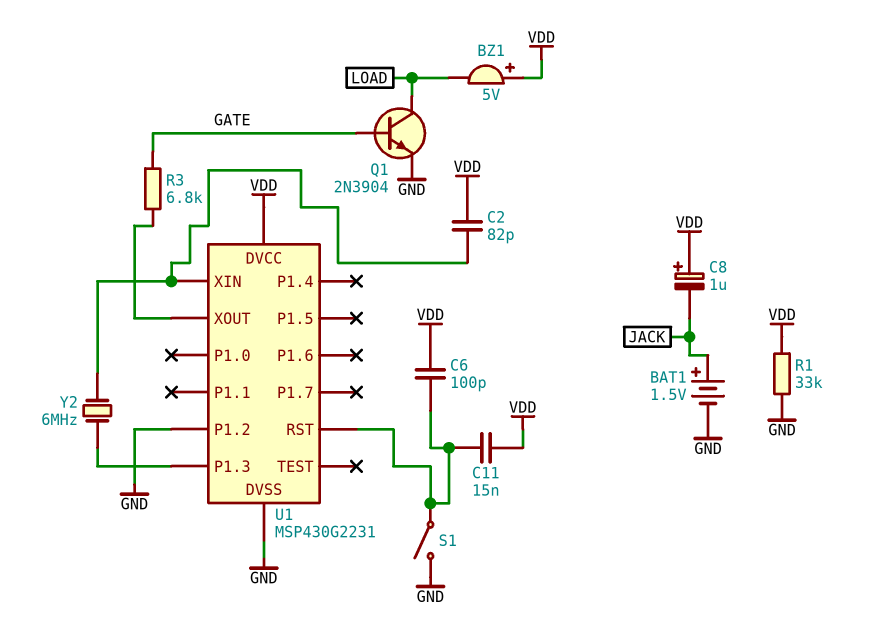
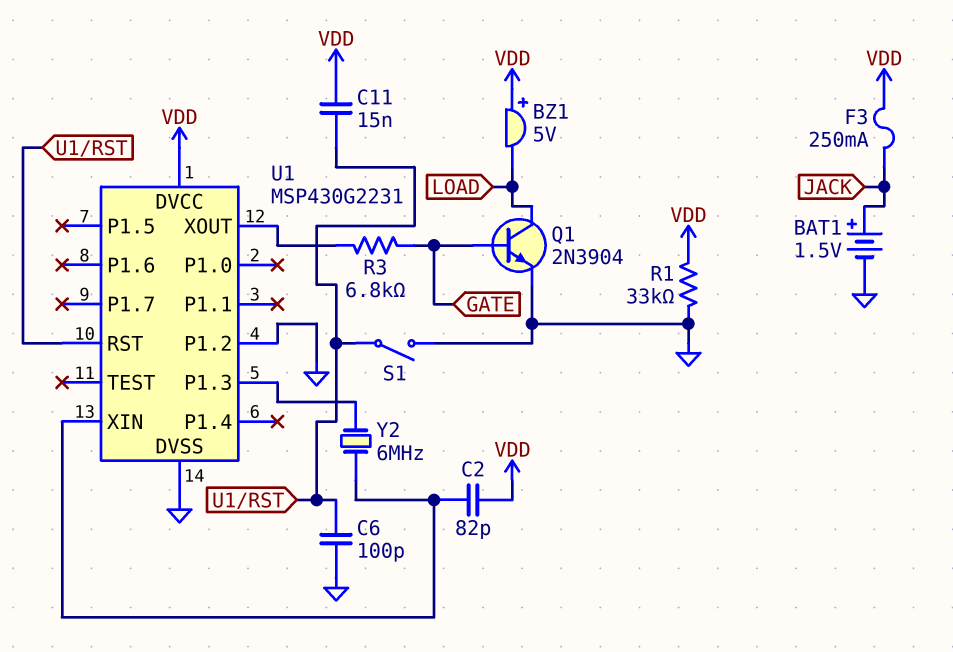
C6: 100pF (U1/RST, VDD) -> 100pF (GND, U1/RST)
C8: 1uF (plus VDD, minus JACK) -> none
F3: none -> 250mA (JACK, VDD)

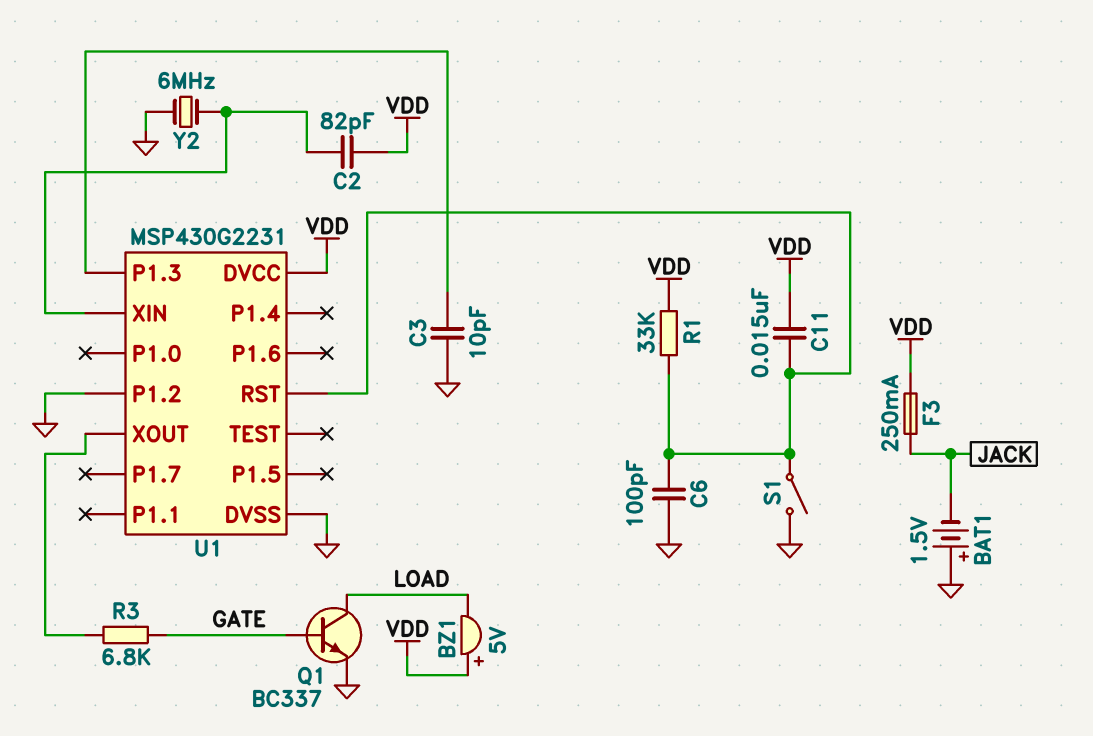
BAT1: 1.5V (plus JACK, minus GND) -> 1.5V (plus GND, minus JACK)
C3: none -> 10pF (GND, U1/P1.3)
Q1: NPN 2N3904 (B GATE, C LOAD, E GND) -> NPN BC337 (B GATE, C LOAD, E GND)
R1: 33k (GND, VDD) -> 33k (U1/RST, VDD)
Y2: 6MHz (U1/P1.3, U1/XIN) -> 6MHz (GND, U1/XIN)

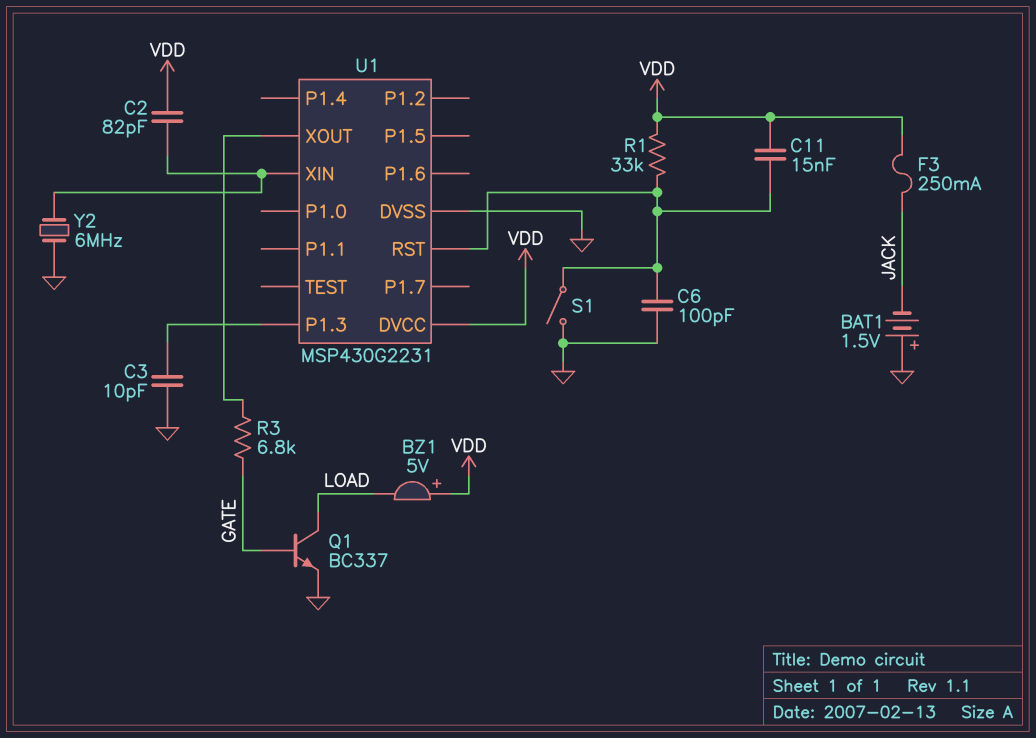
U1 pin P1.2: GND -> none

